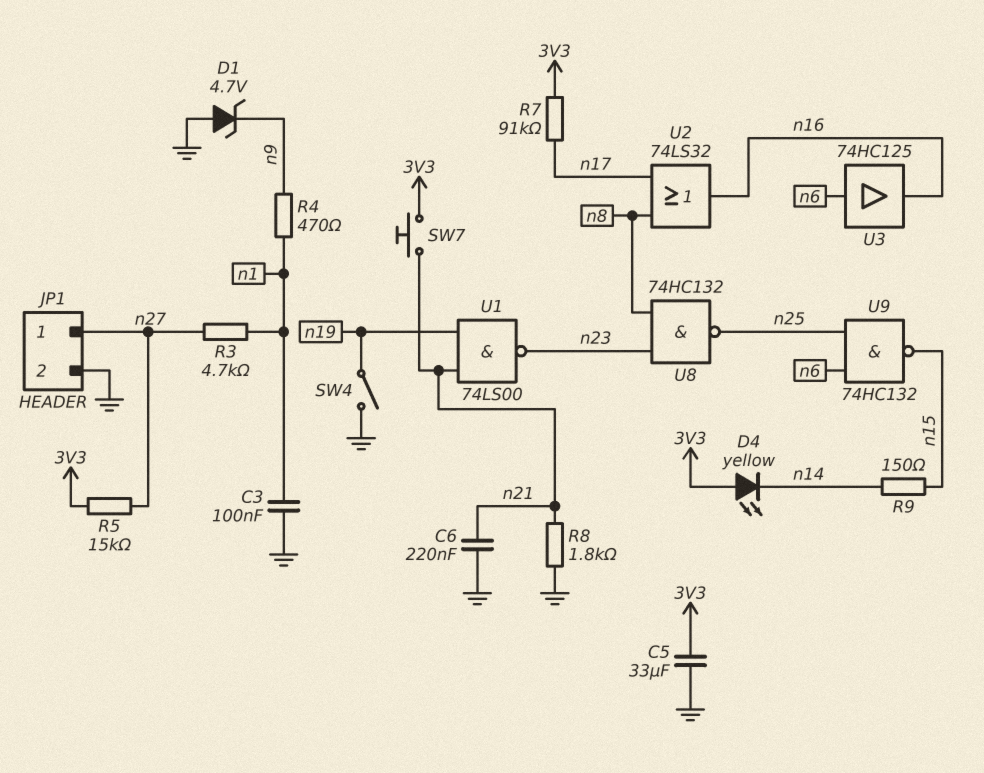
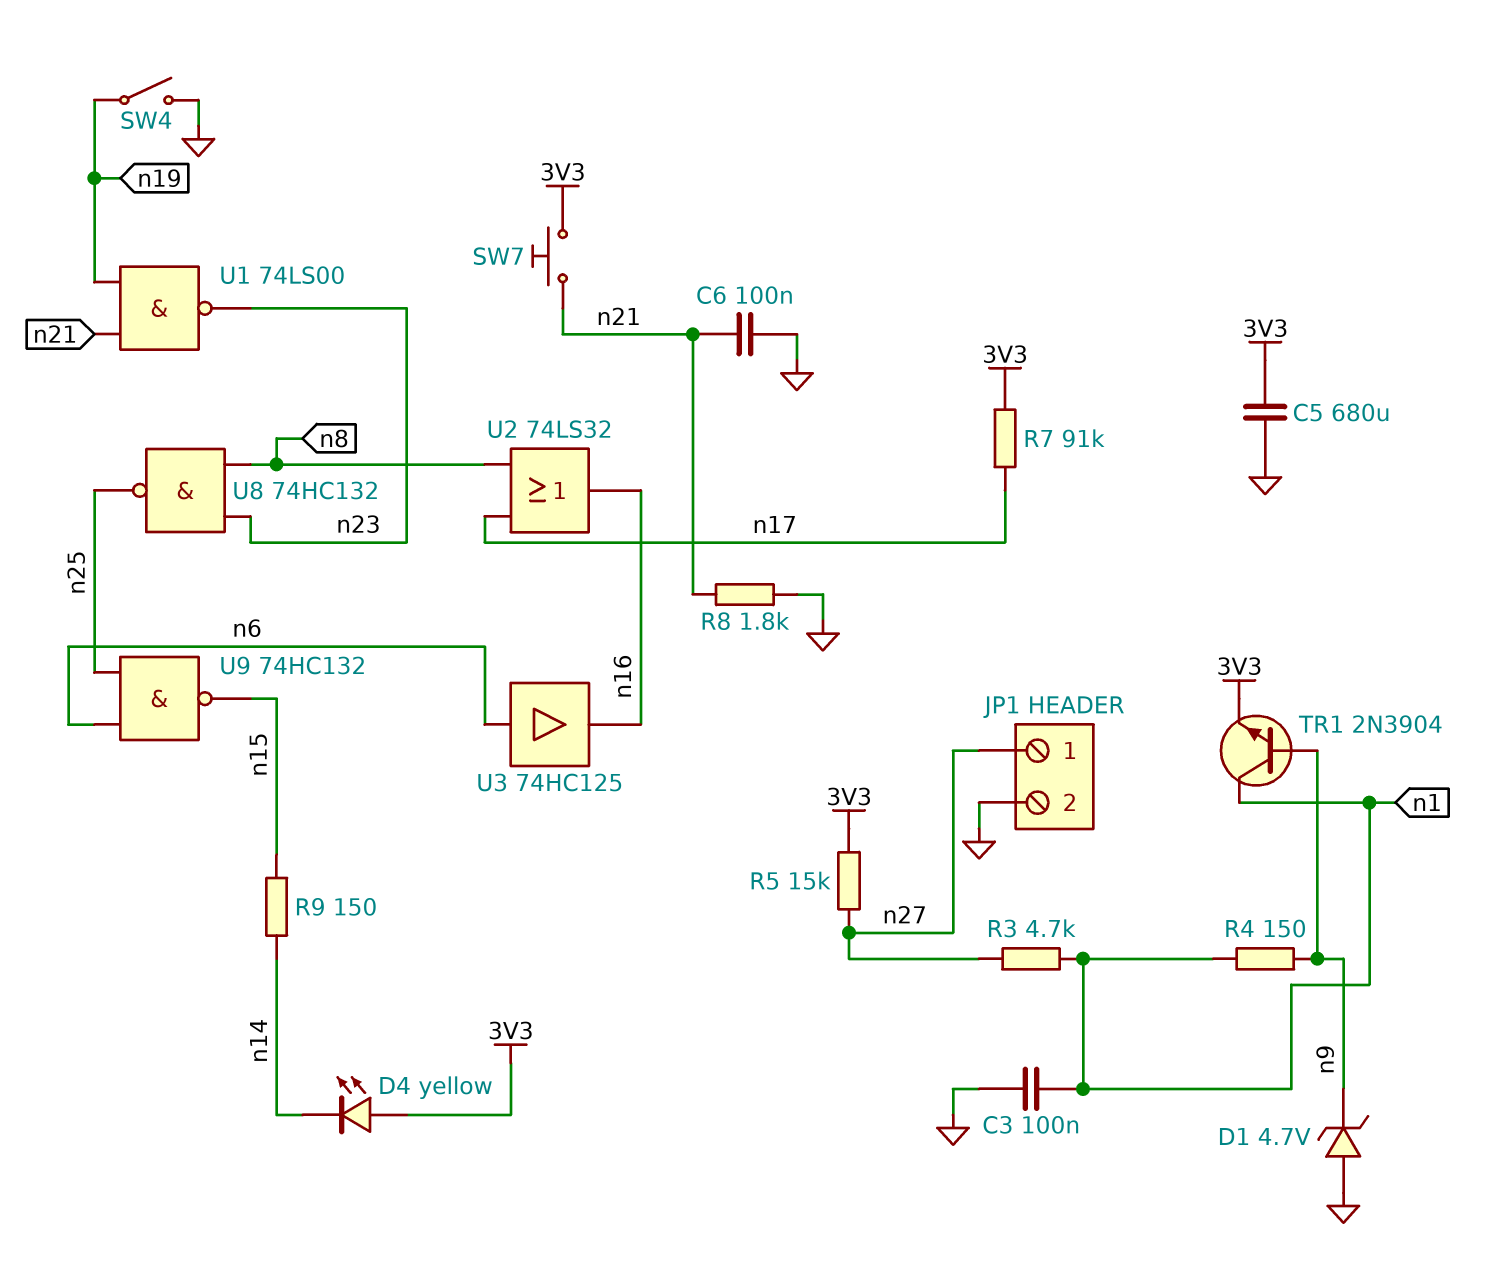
C5: 33uF (3V3, GND) -> 680uF (3V3, GND)
C6: 220nF (GND, n21) -> 100nF (GND, n21)
R4: 470 (n1, n9) -> 150 (n1, n9)
TR1: none -> NPN 2N3904 (B n9, C n1, E 3V3)

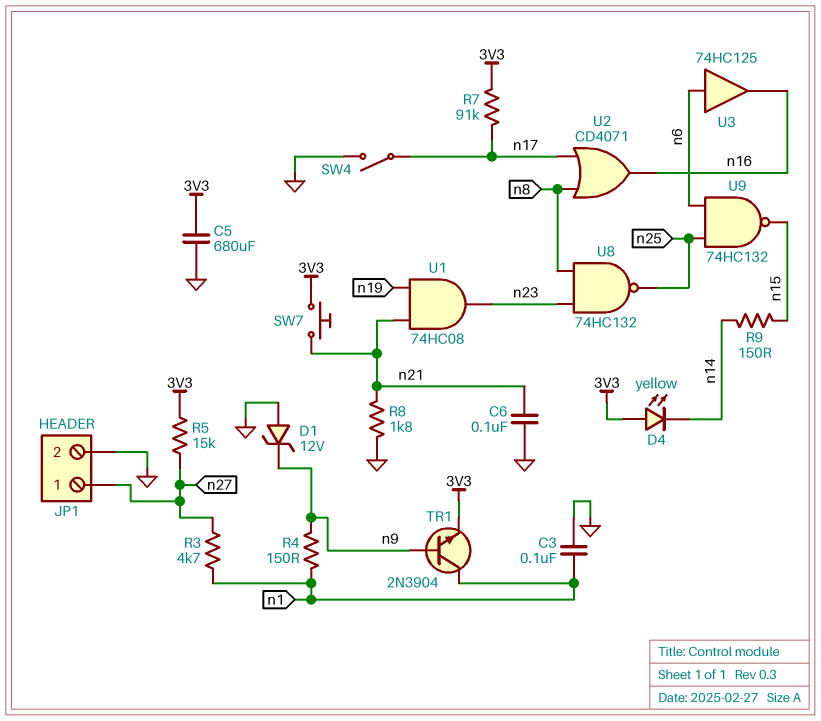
D1: zener 4.7V (A GND, K n9) -> zener 12V (A GND, K n9)
SW4: switch (GND, n19) -> switch (GND, n17)
U1: NAND 74LS00 (in n19, in n21, out n23) -> AND 74HC08 (in n19, in n21, out n23)
U2: OR 74LS32 (in n8, in n17, out n16) -> OR CD4071 (in n8, in n17, out n16)

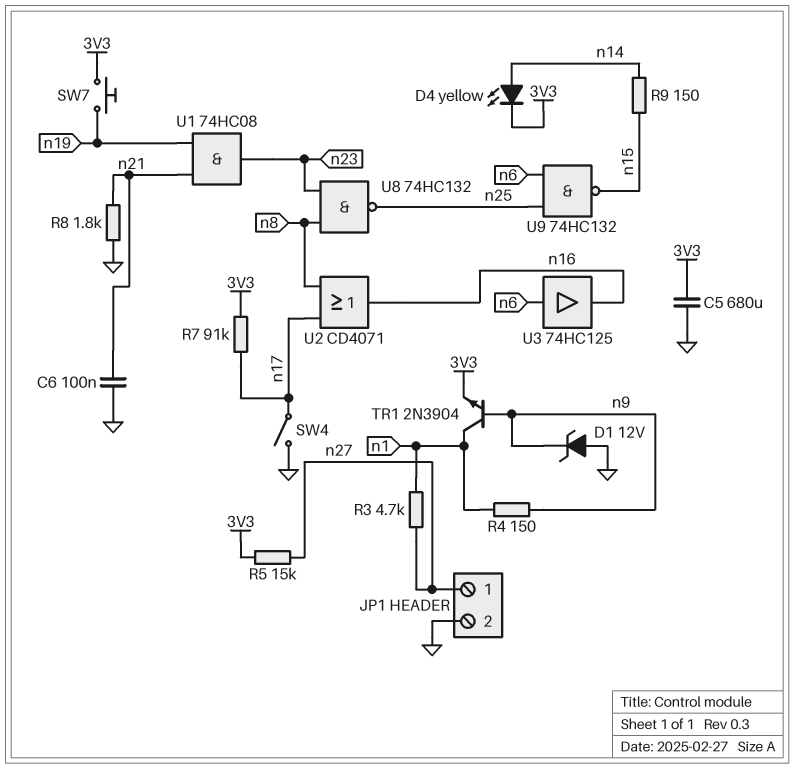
C3: 100nF (GND, n1) -> none
D4: LED yellow (A 3V3, K n14) -> LED yellow (A n14, K 3V3)
SW7: button (3V3, n21) -> button (3V3, n19)

